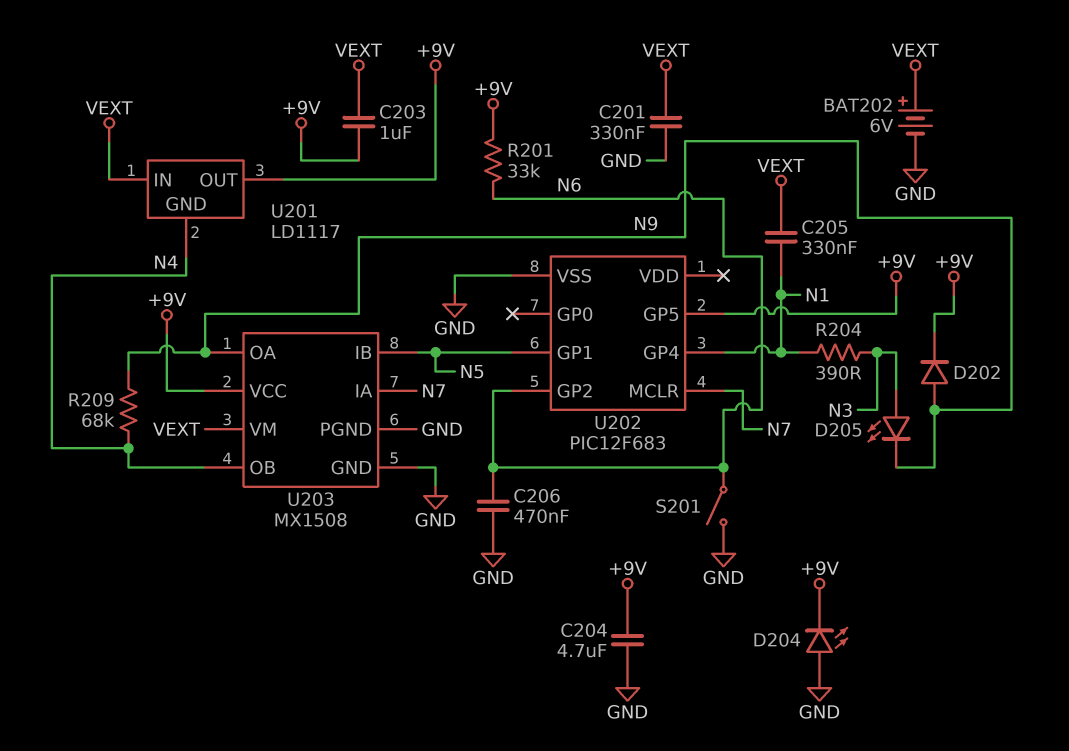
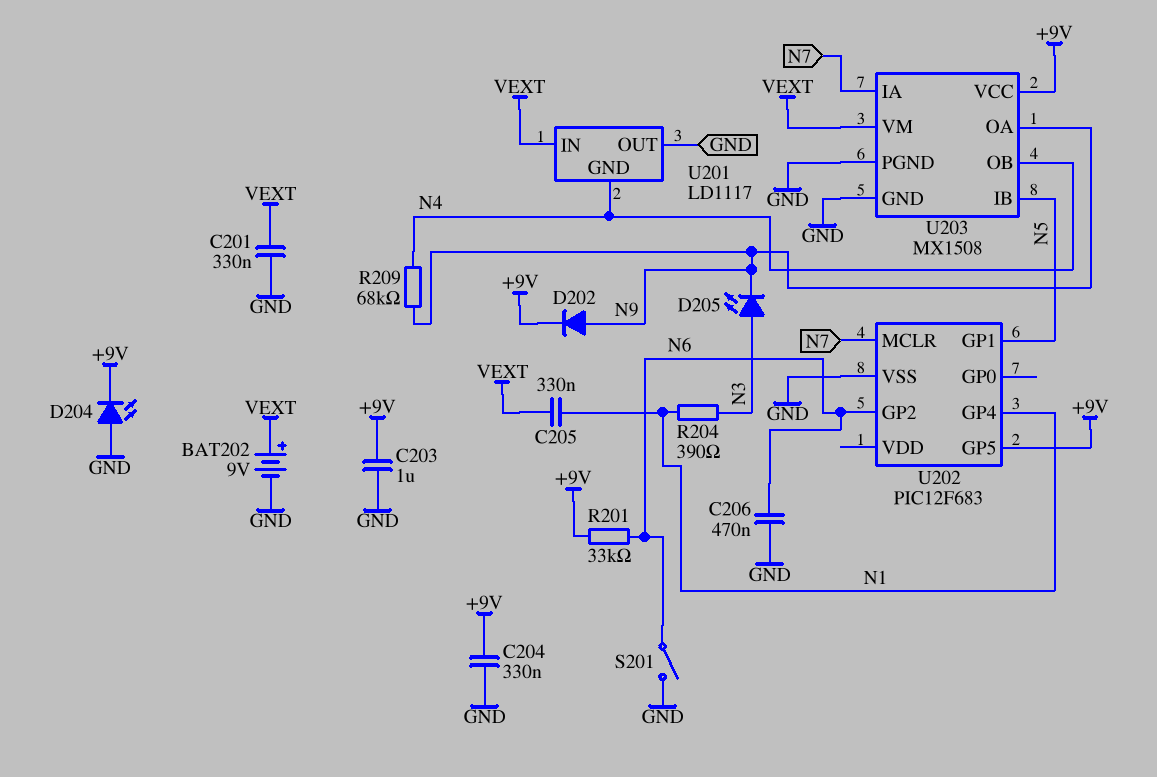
BAT202: 6V (plus VEXT, minus GND) -> 9V (plus VEXT, minus GND)
C203: 1uF (+9V, VEXT) -> 1uF (+9V, GND)
C204: 4.7uF (+9V, GND) -> 330nF (+9V, GND)
U201 pin OUT: +9V -> GND

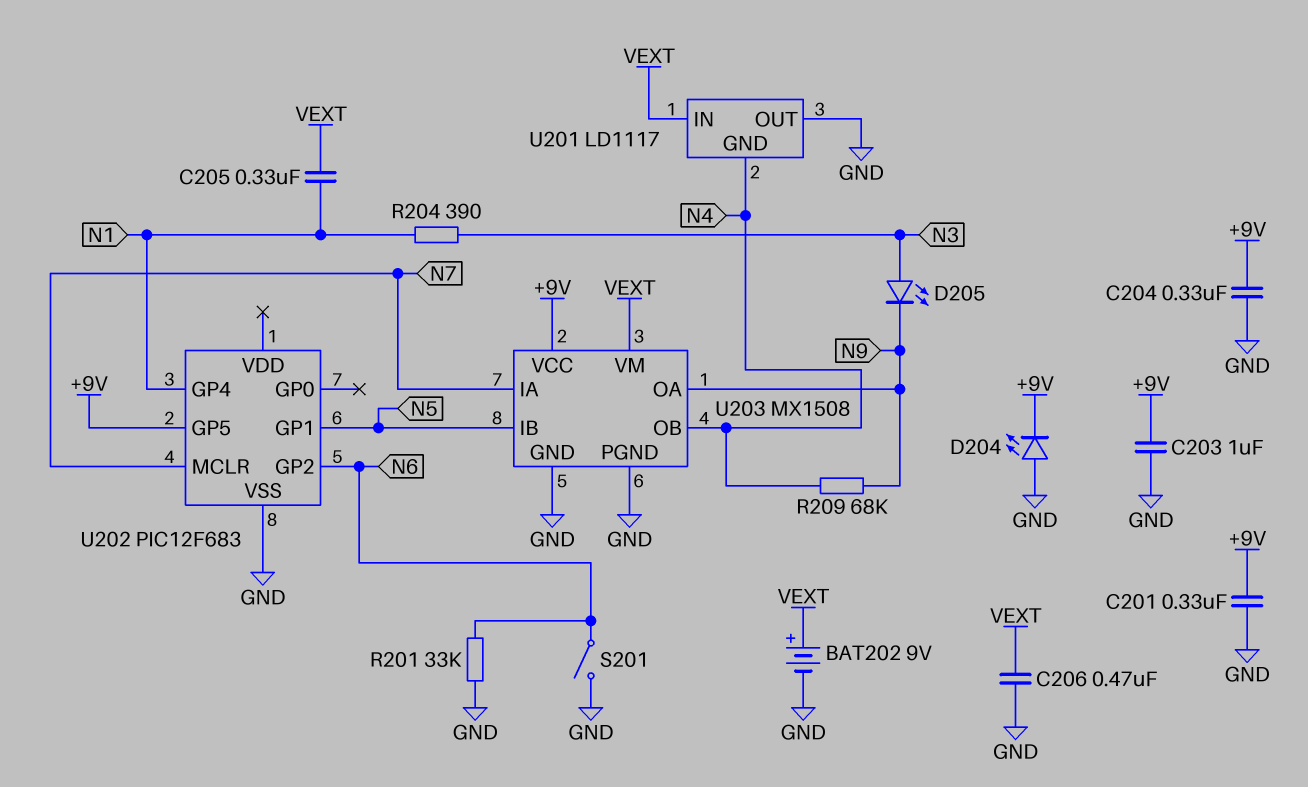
C201: 330nF (GND, VEXT) -> 330nF (+9V, GND)
C206: 470nF (GND, N6) -> 470nF (GND, VEXT)
D202: diode (A N9, K +9V) -> none
R201: 33k (+9V, N6) -> 33k (GND, N6)

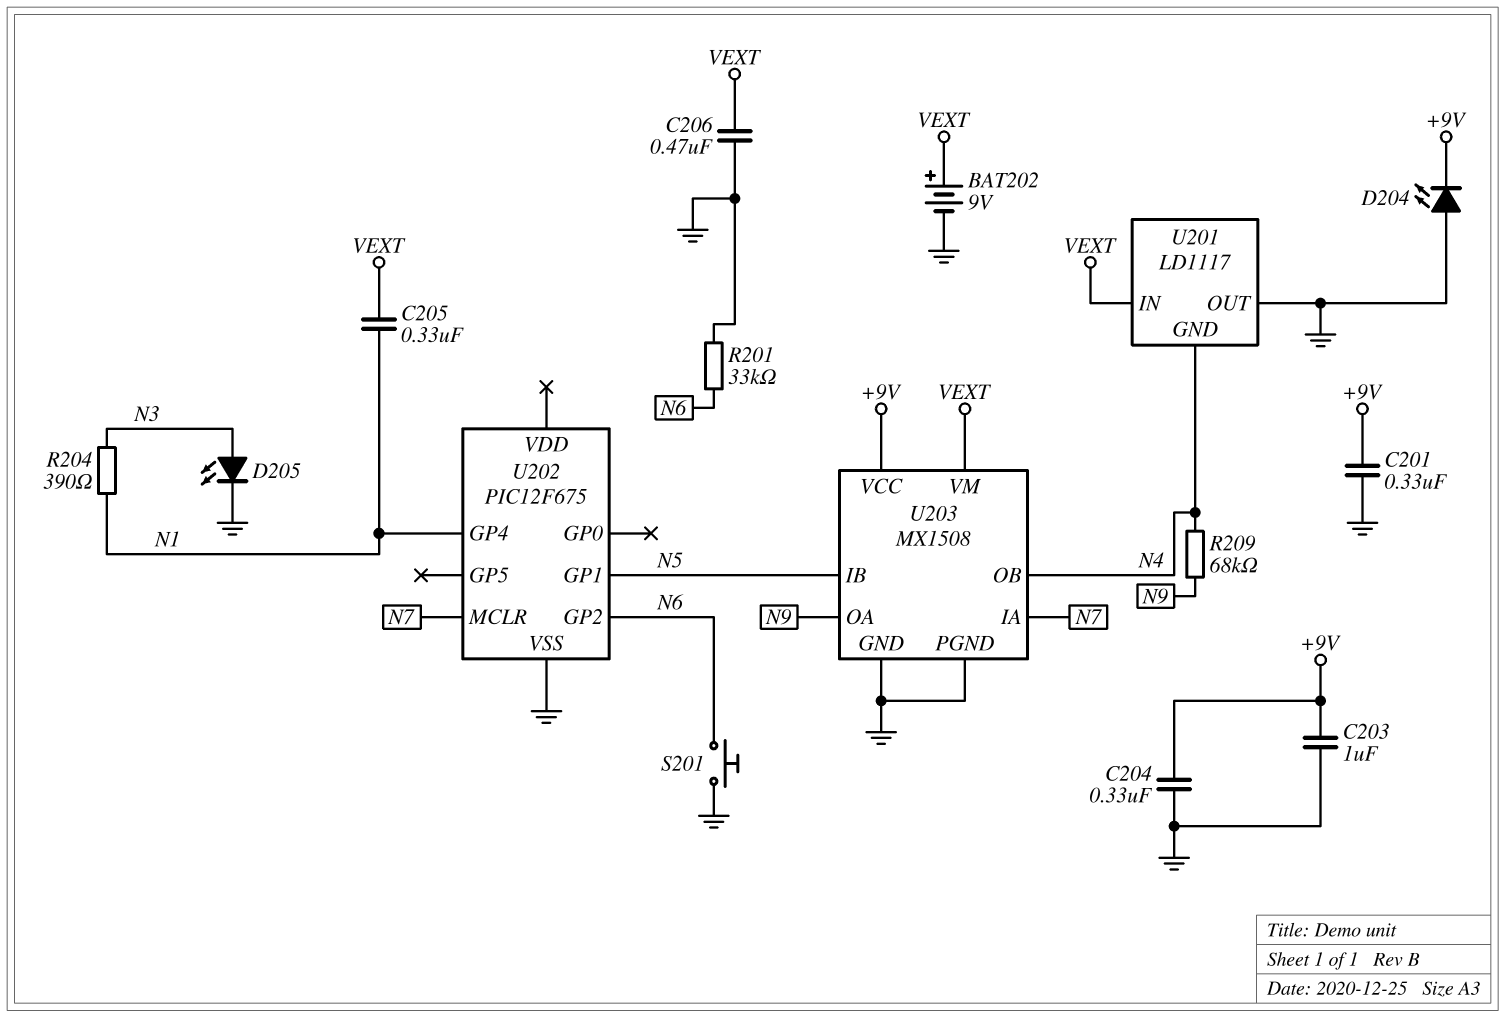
D205: LED (A N3, K N9) -> LED (A N3, K GND)
S201: switch (GND, N6) -> button (GND, N6)
U202: PIC12F683 -> PIC12F675
U202 pin GP5: +9V -> none

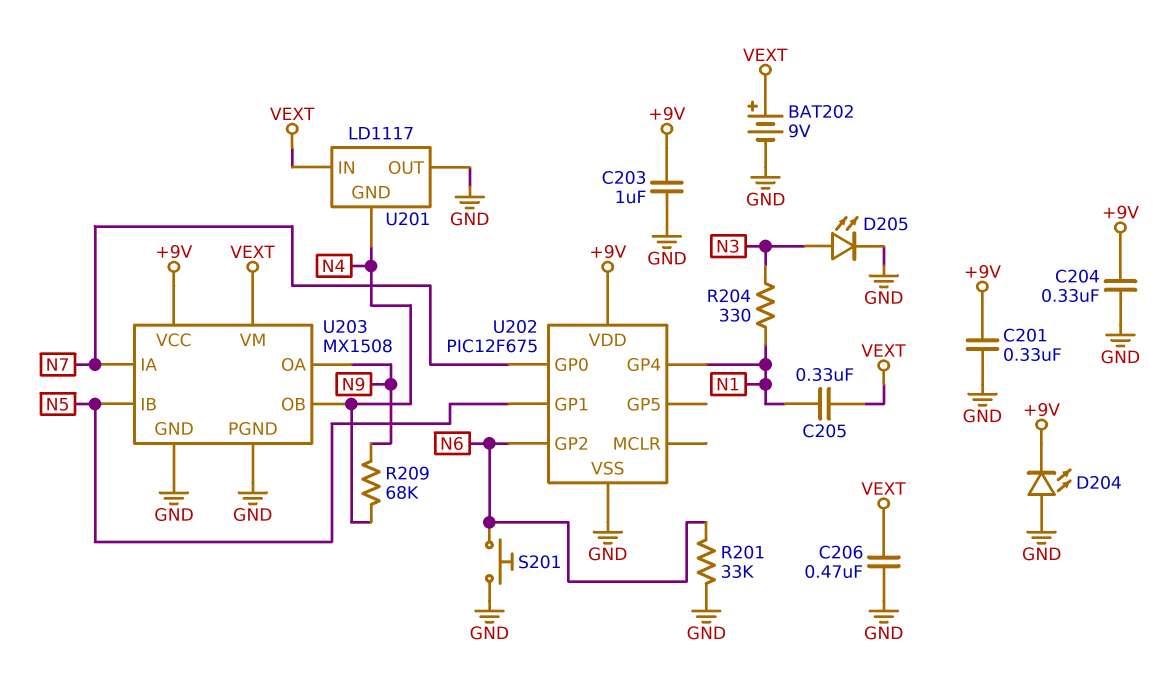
R204: 390 (N1, N3) -> 330 (N1, N3)
U202 pin GP0: none -> N7
U202 pin MCLR: N7 -> none
U202 pin VDD: none -> +9V

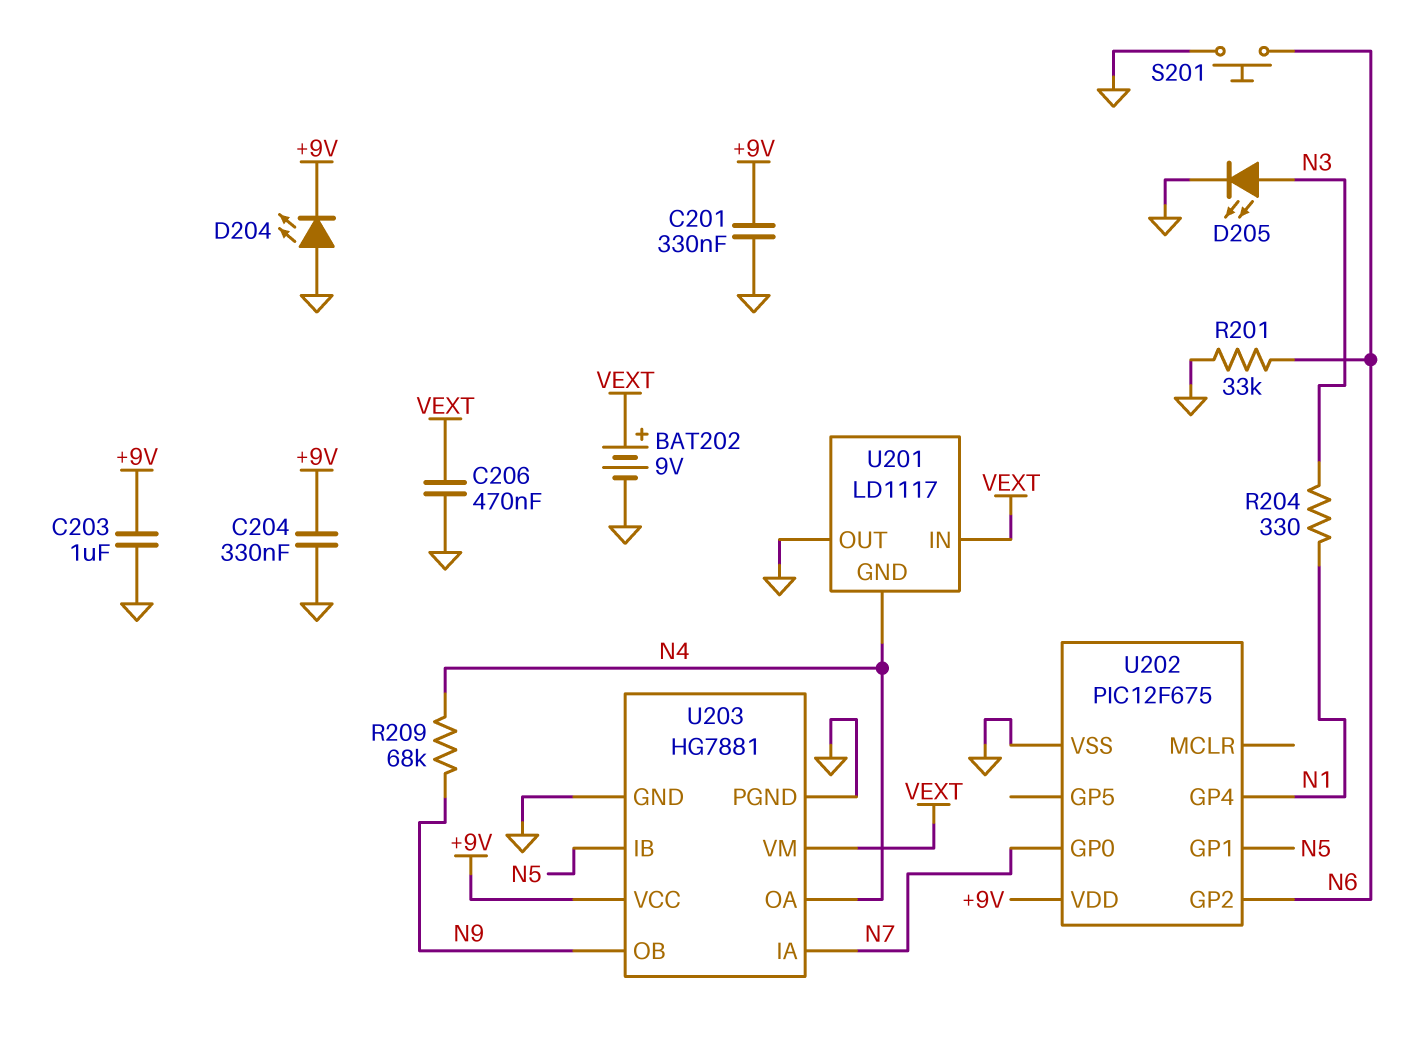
C205: 330nF (N1, VEXT) -> none
U203: MX1508 -> HG7881
U203 pin OA: N9 -> N4
U203 pin OB: N4 -> N9

